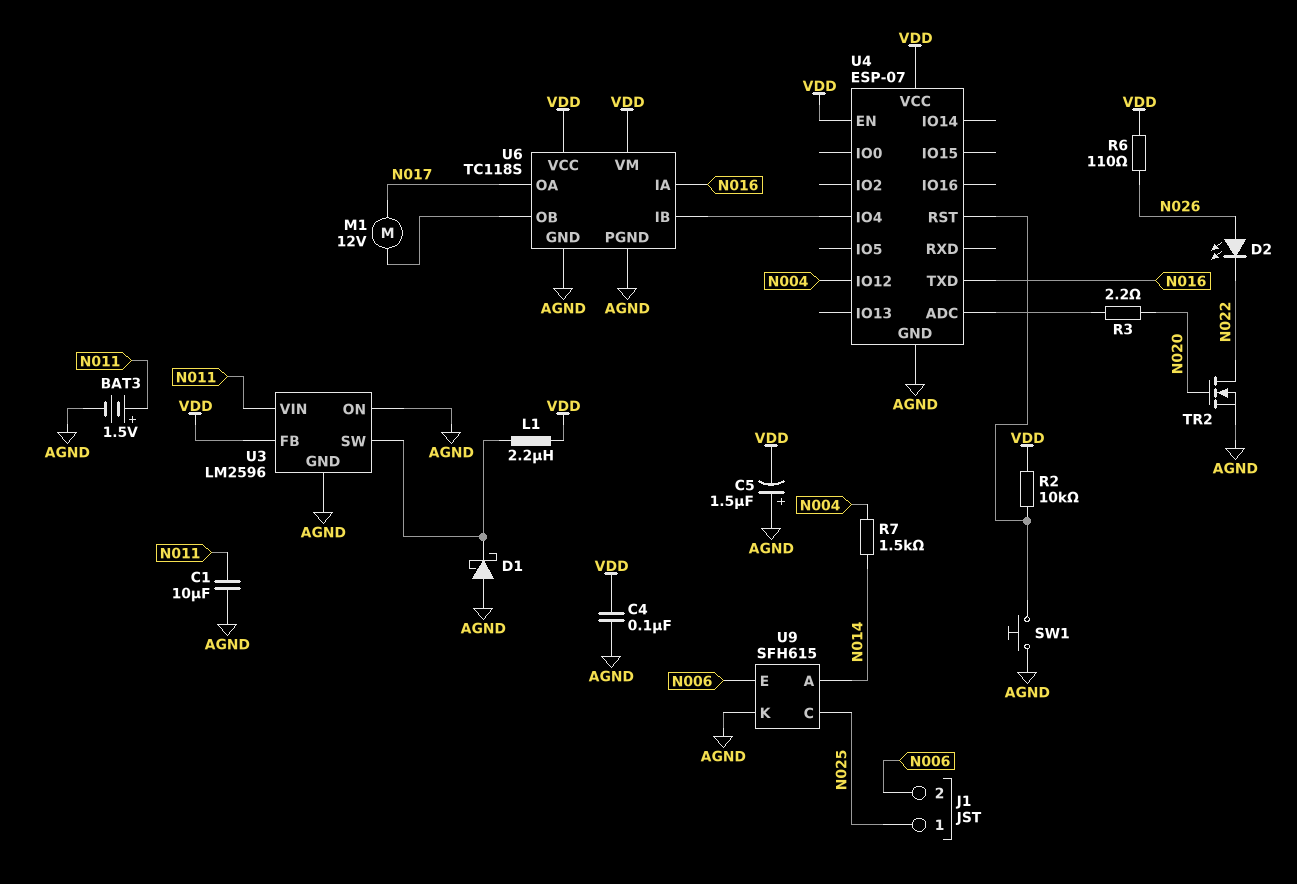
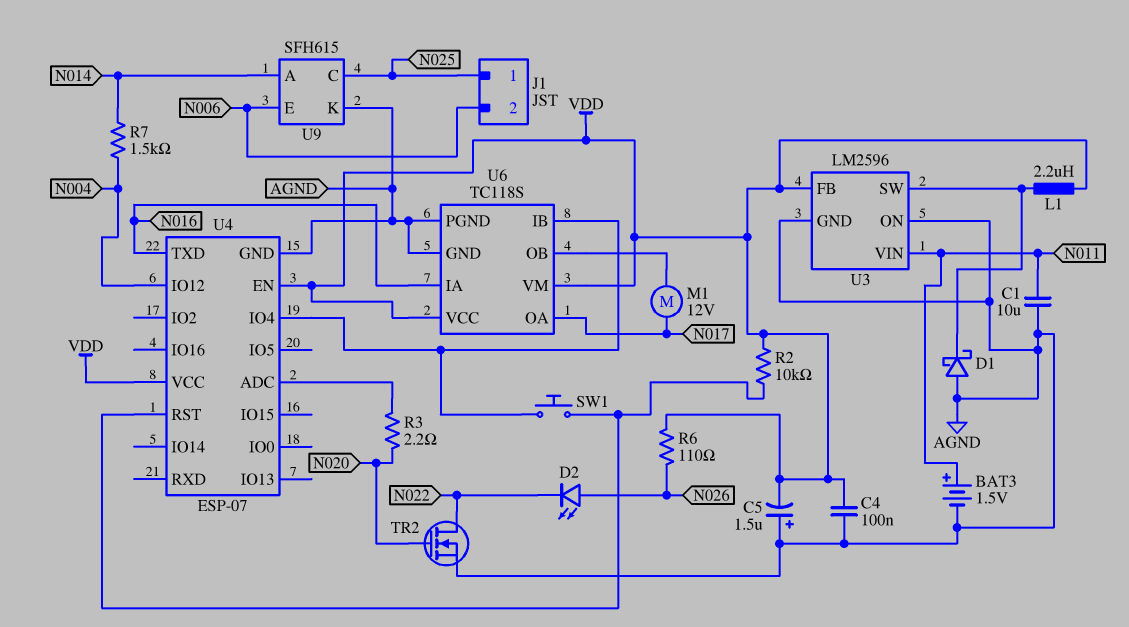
SW1: button (AGND, U4/RST) -> button (U4/IO4, U4/RST)

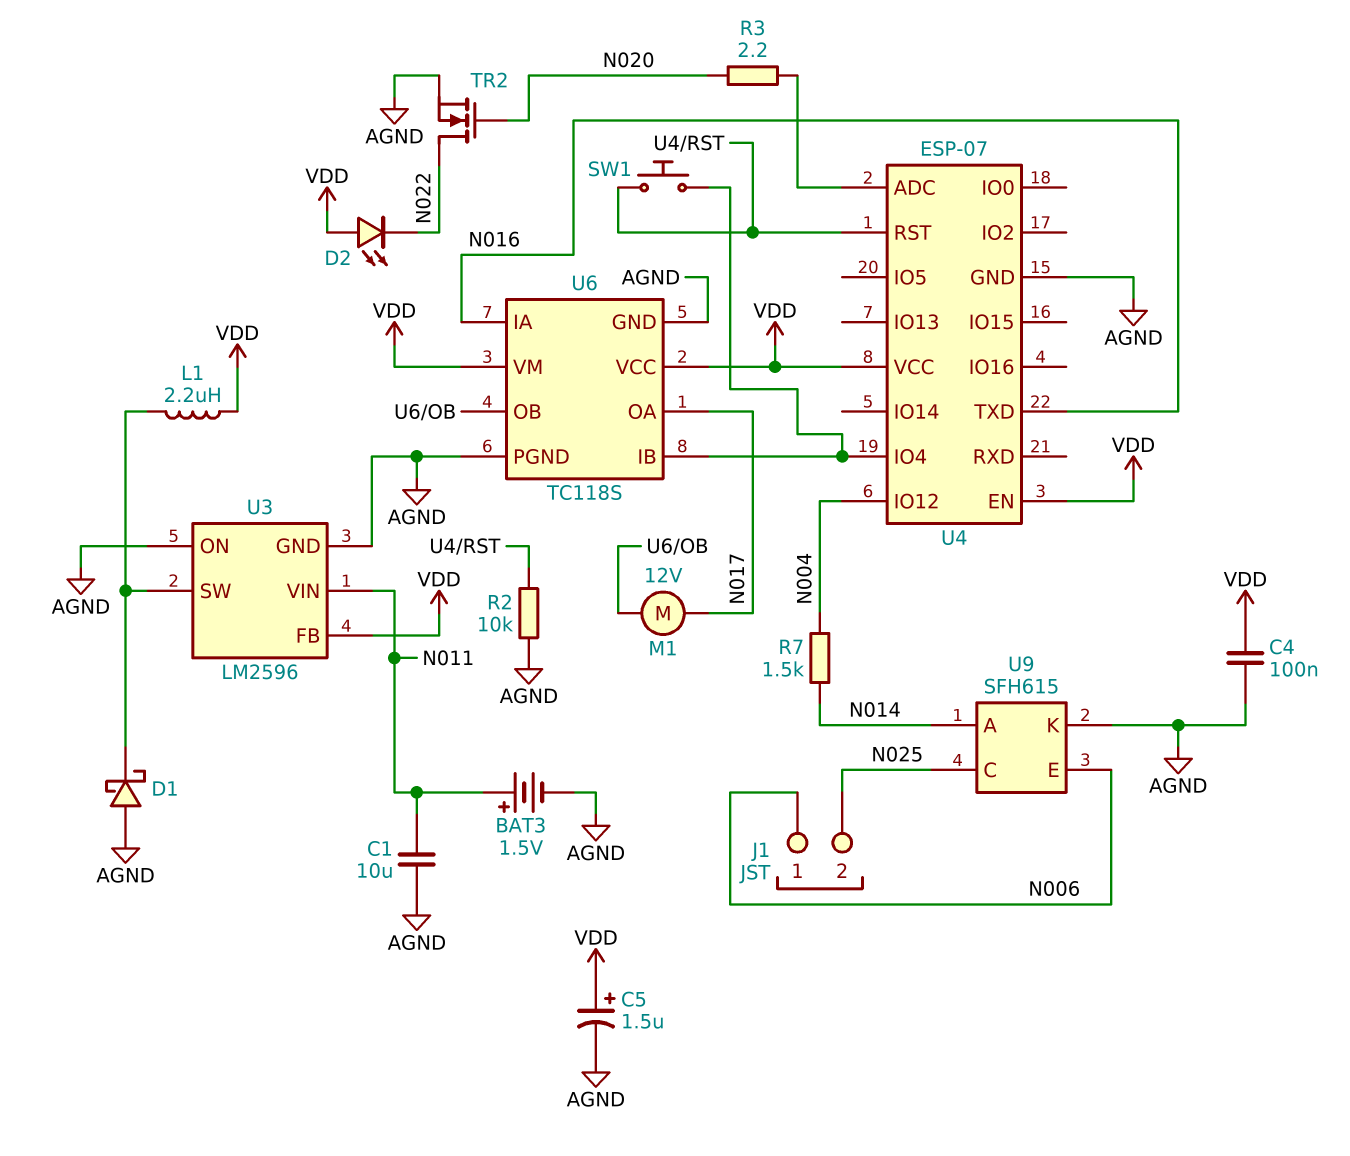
C5: 1.5uF (plus AGND, minus VDD) -> 1.5uF (plus VDD, minus AGND)
D2: LED (A N026, K N022) -> LED (A VDD, K N022)
J1 pin 1: N025 -> N006
J1 pin 2: N006 -> N025
R2: 10k (U4/RST, VDD) -> 10k (AGND, U4/RST)
R6: 110 (N026, VDD) -> none

